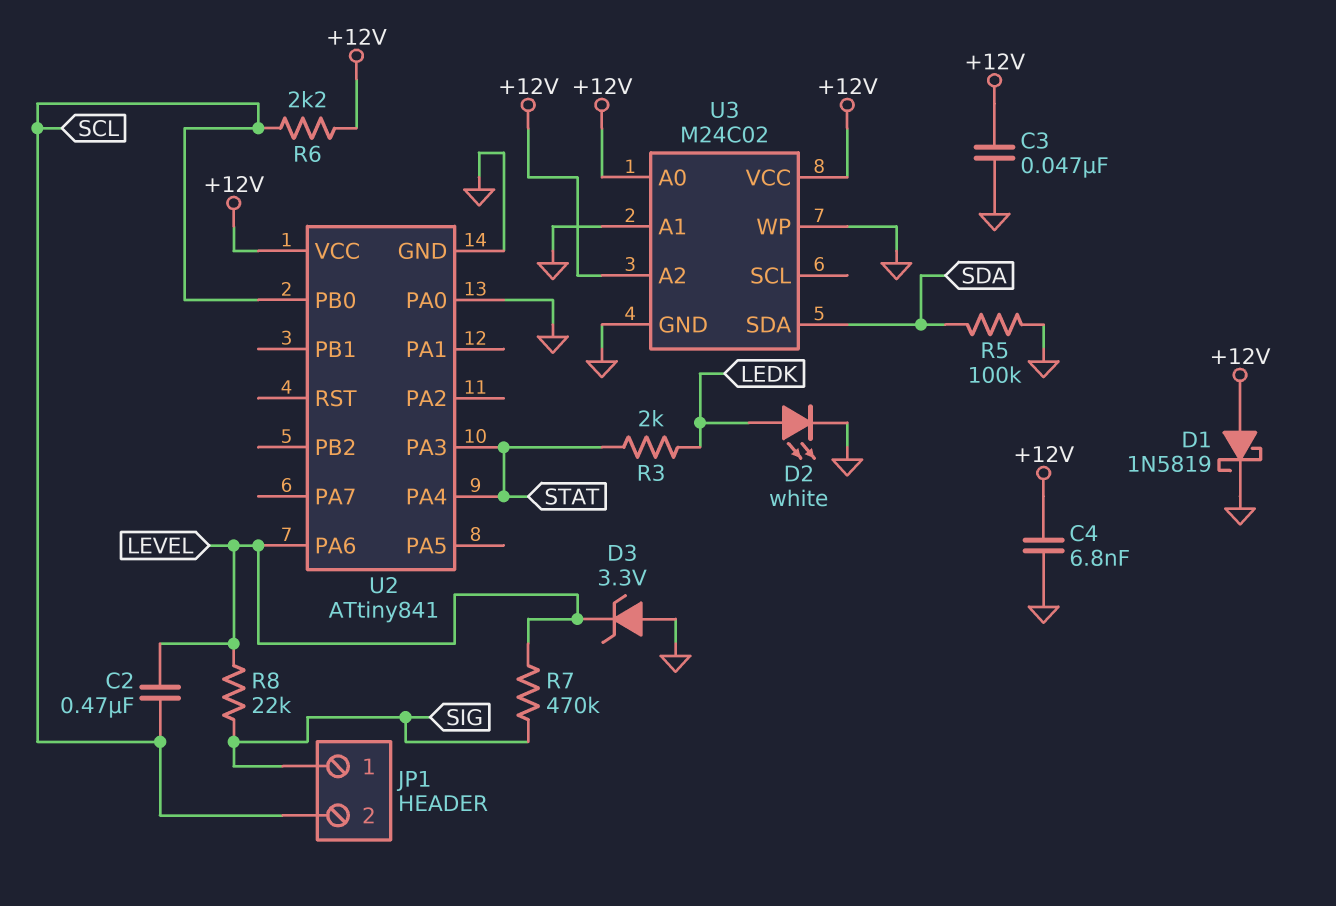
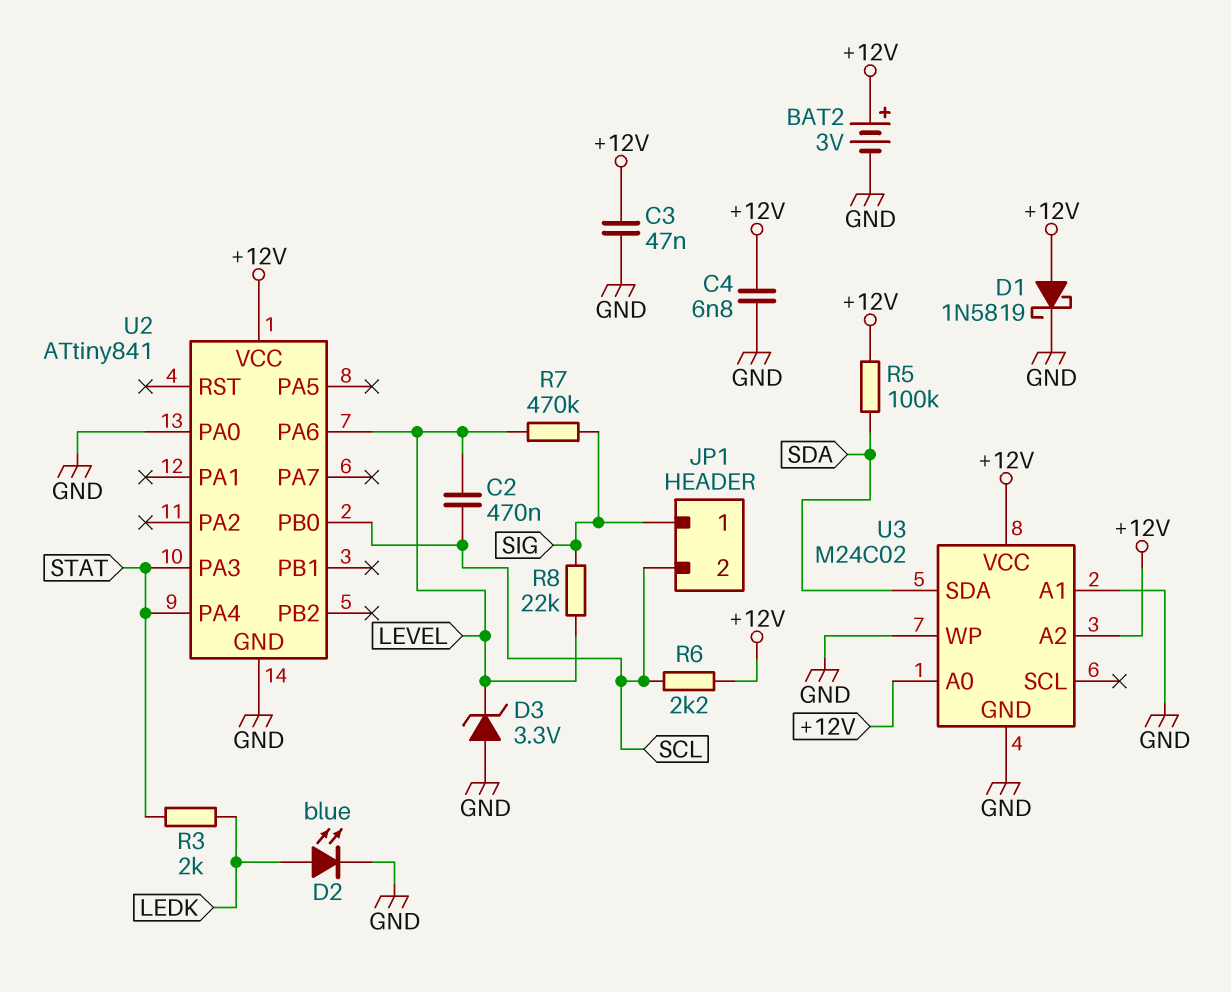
BAT2: none -> 3V (plus +12V, minus GND)
D2: LED white (A LEDK, K GND) -> LED blue (A LEDK, K GND)
R5: 100k (GND, SDA) -> 100k (+12V, SDA)

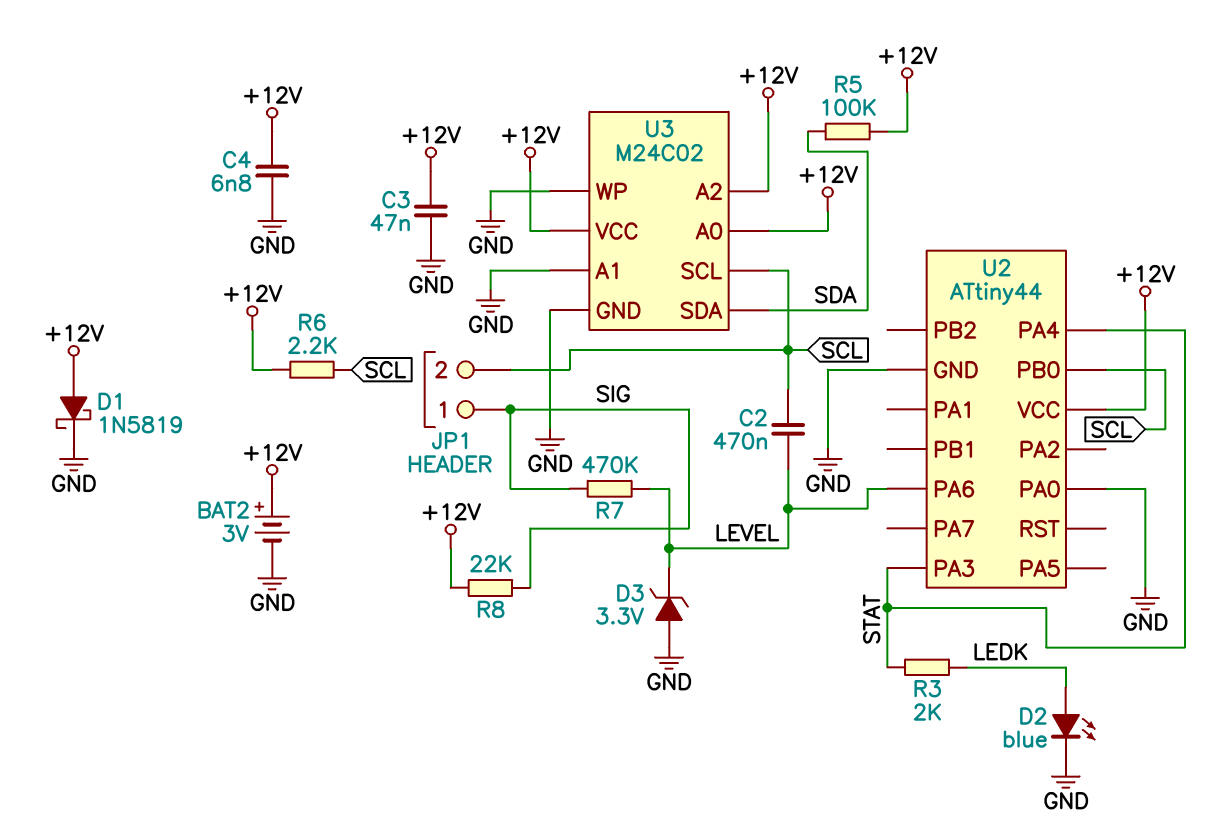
R8: 22k (LEVEL, SIG) -> 22k (+12V, SIG)
U2: ATtiny841 -> ATtiny44
U3 pin SCL: none -> SCL

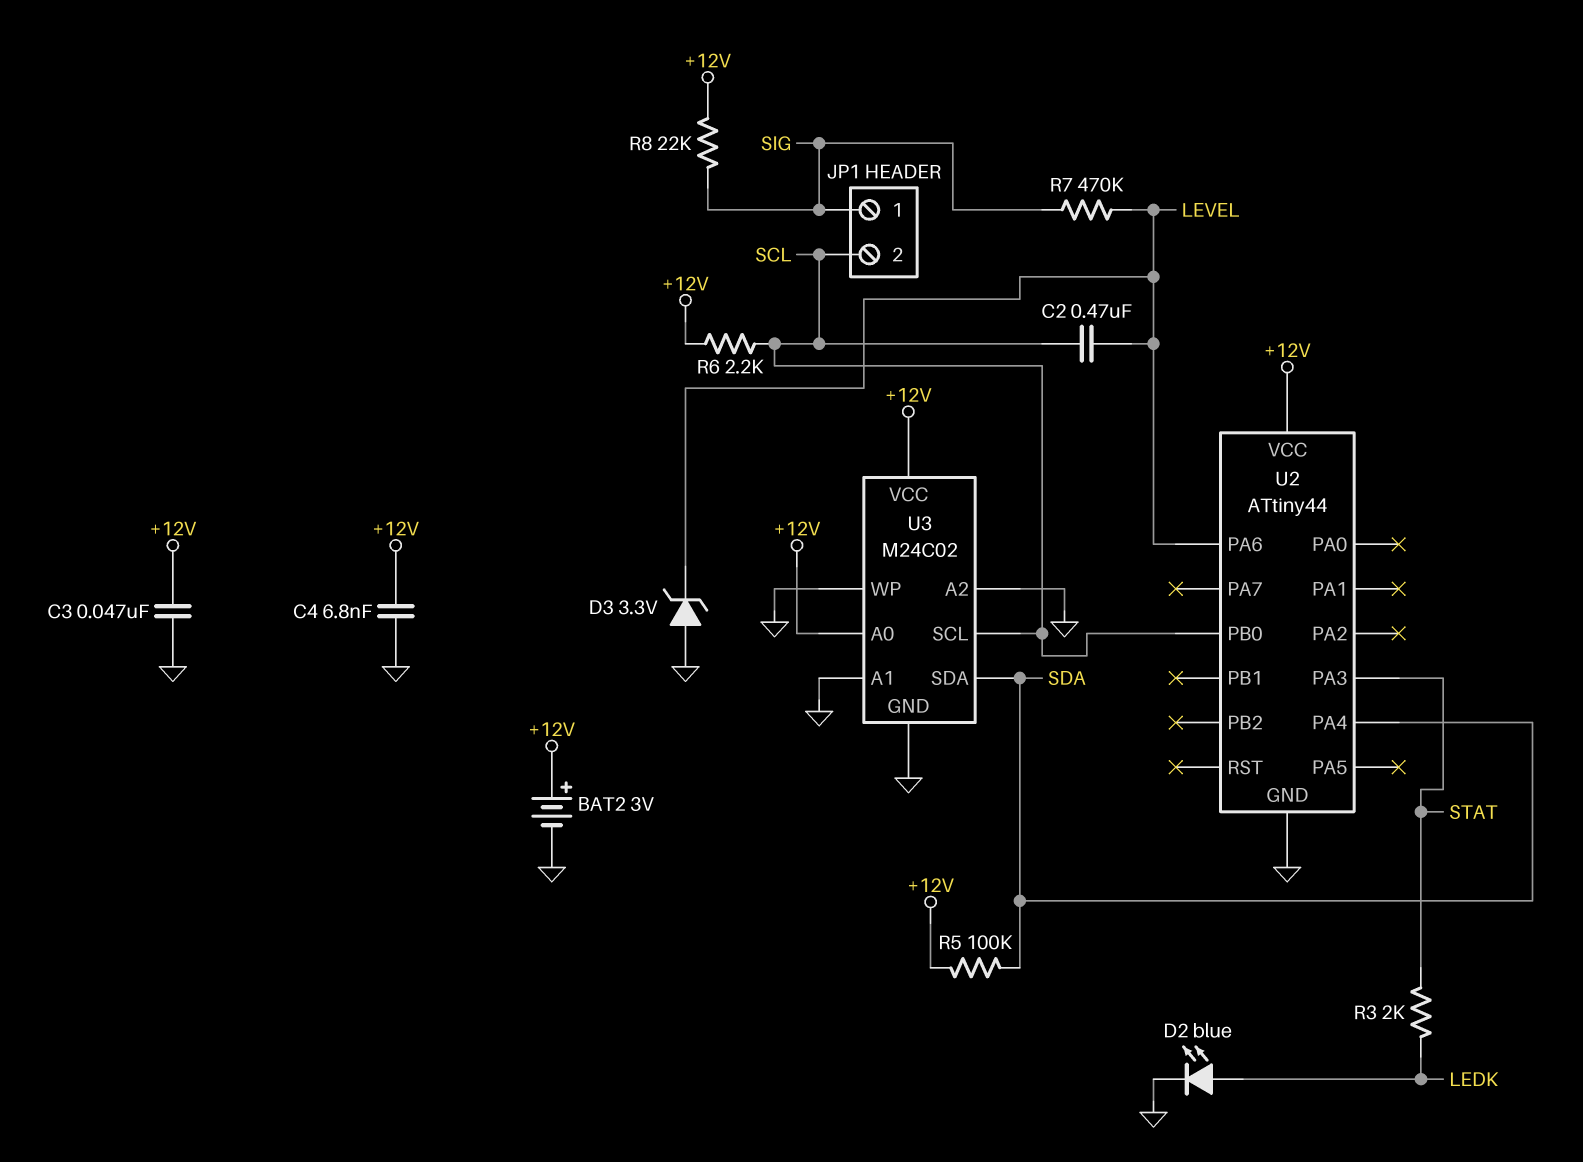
D1: schottky 1N5819 (A +12V, K GND) -> none
U2 pin PA0: GND -> none
U2 pin PA4: STAT -> SDA
U3 pin A2: +12V -> GND

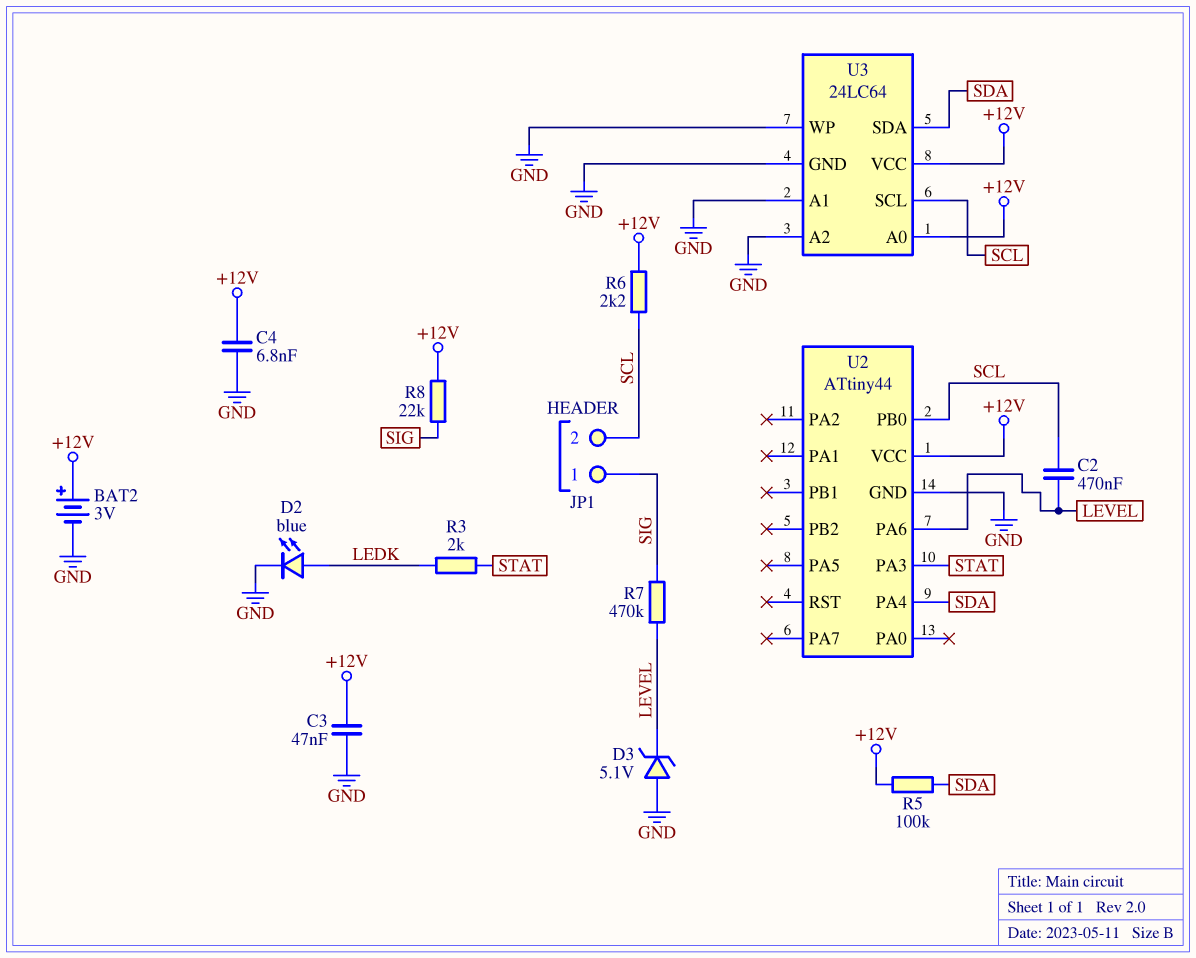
D3: zener 3.3V (A GND, K LEVEL) -> zener 5.1V (A GND, K LEVEL)
U3: M24C02 -> 24LC64

